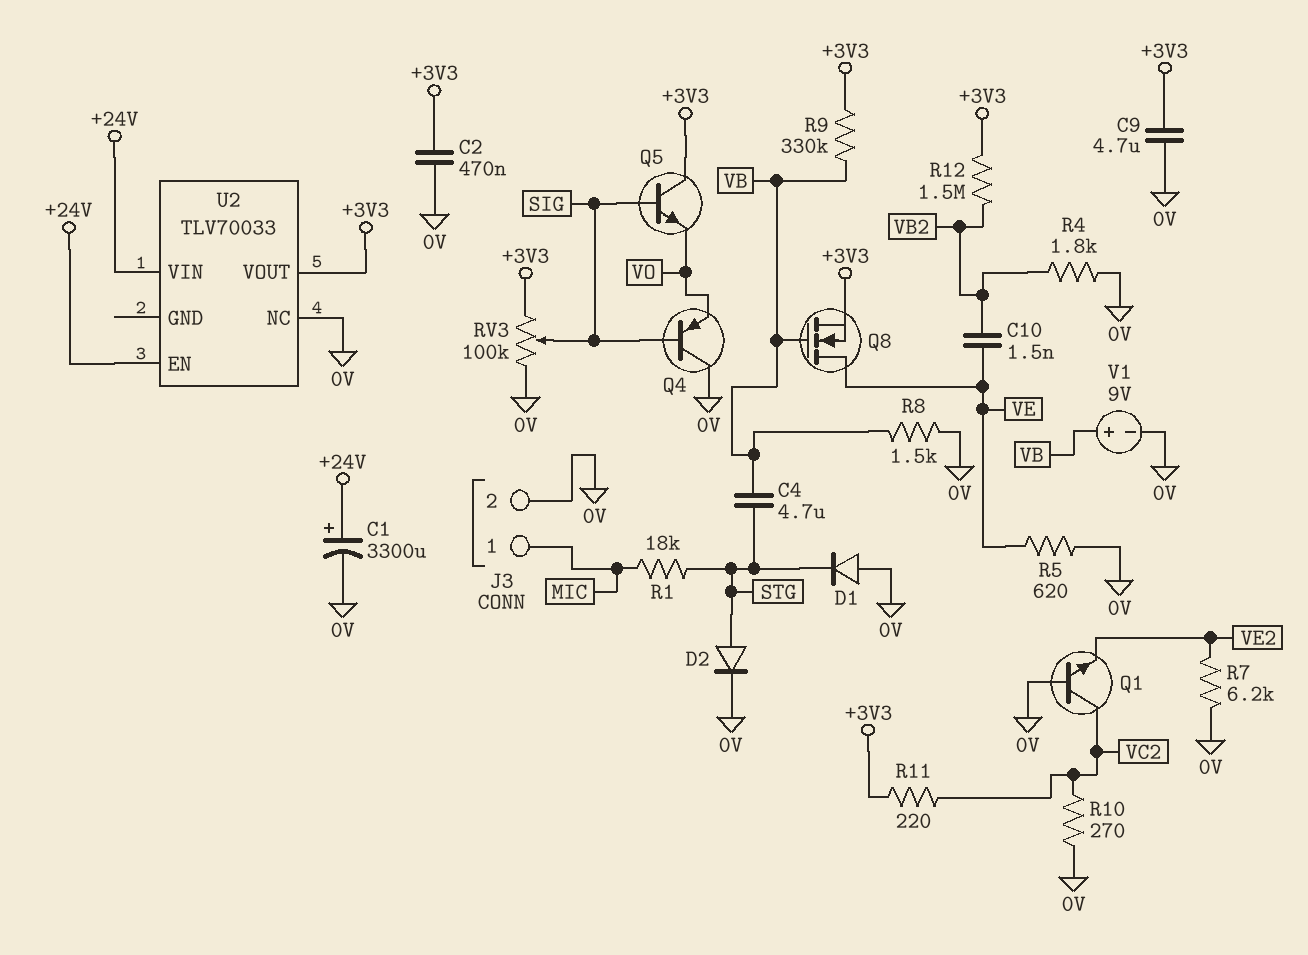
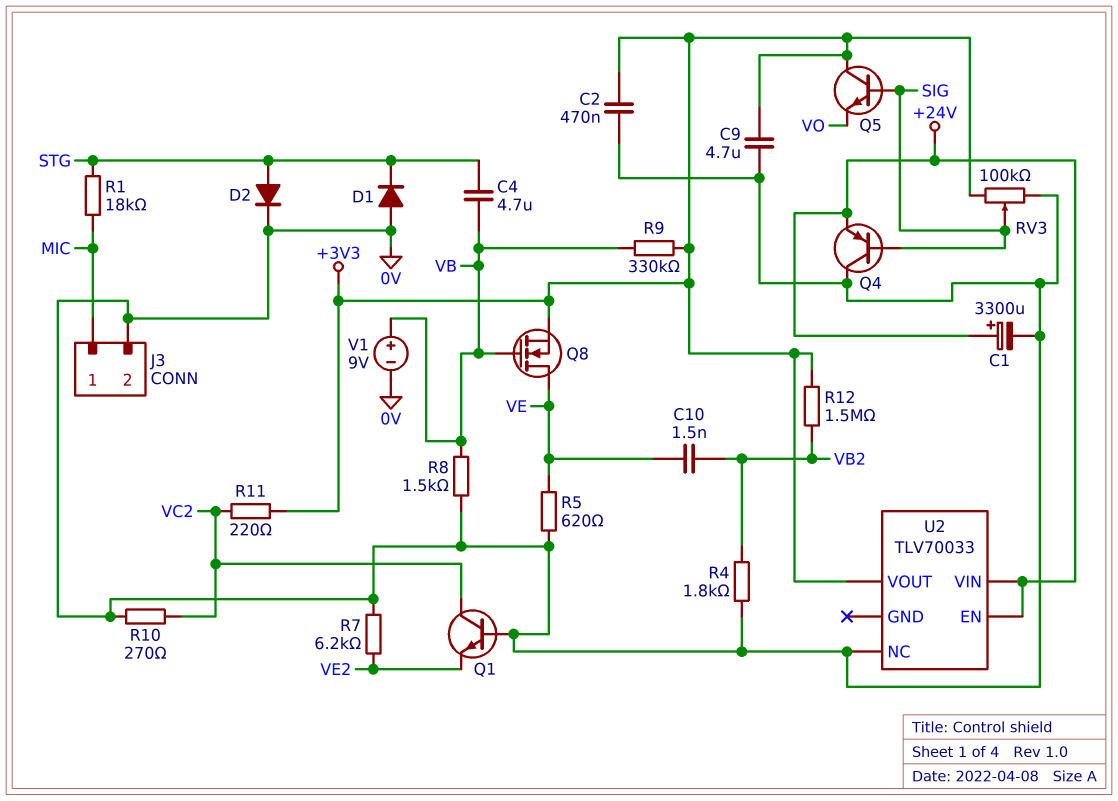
Q4: PNP (B SIG, C 0V, E VO) -> PNP (B SIG, C 0V, E +24V)

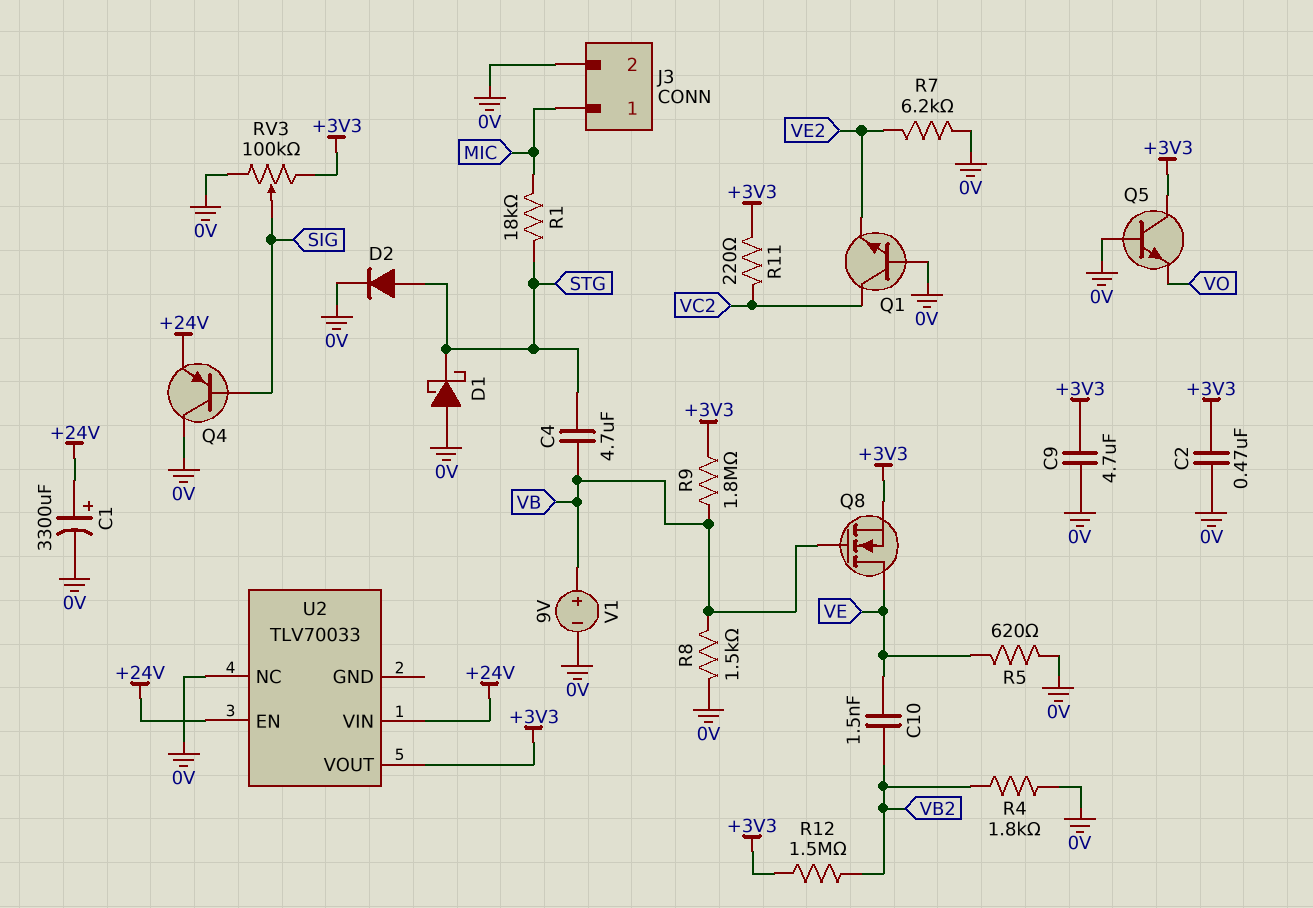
D1: diode (A 0V, K STG) -> schottky (A 0V, K STG)
Q5: NPN (B SIG, C +3V3, E VO) -> NPN (B 0V, C +3V3, E VO)
R9: 330k (+3V3, VB) -> 1.8M (+3V3, VB)
R10: 270 (0V, VC2) -> none

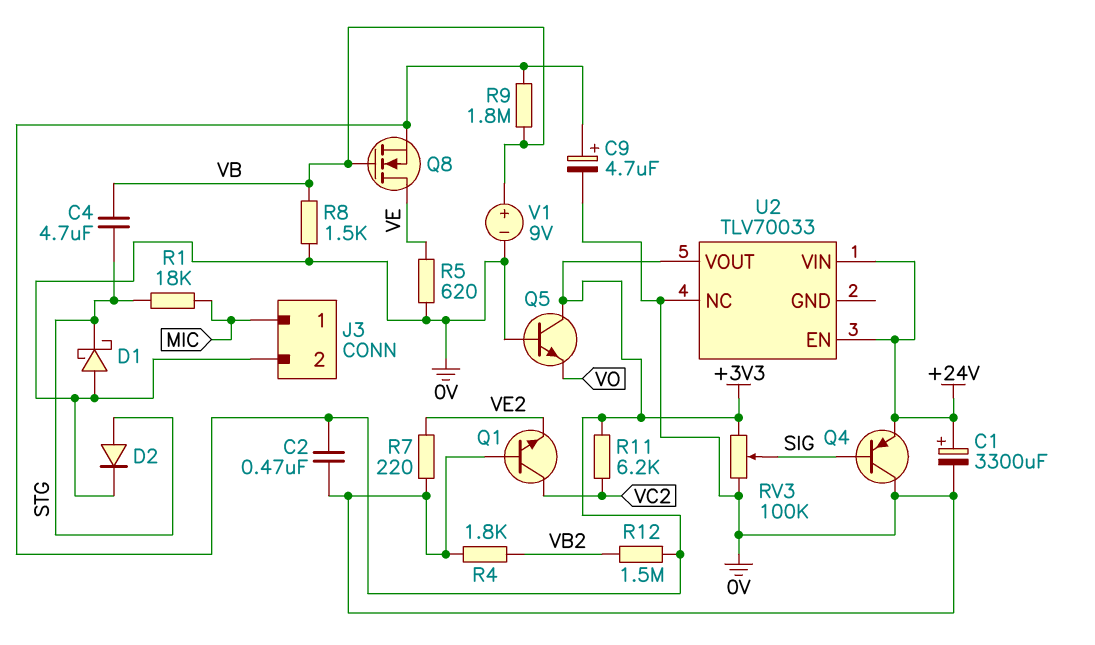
C9: 4.7uF (+3V3, 0V) -> 4.7uF (plus +3V3, minus 0V)
C10: 1.5nF (VB2, VE) -> none
R7: 6.2k (0V, VE2) -> 220 (0V, VE2)
R11: 220 (+3V3, VC2) -> 6.2k (+3V3, VC2)

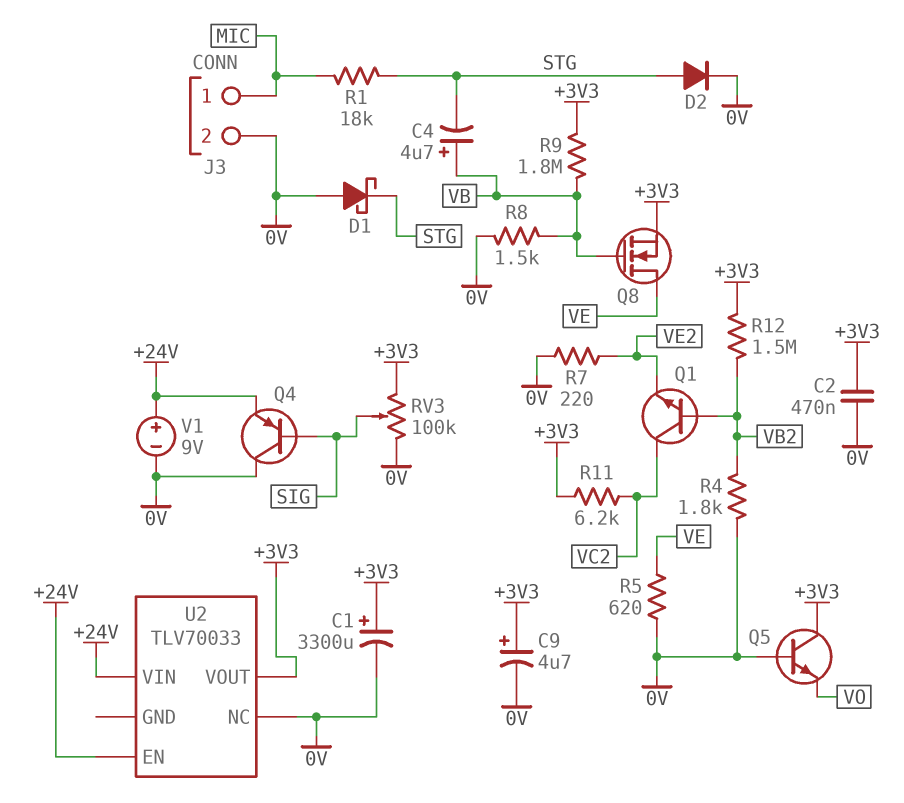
C1: 3300uF (plus +24V, minus 0V) -> 3300uF (plus +3V3, minus 0V)
C4: 4.7uF (STG, VB) -> 4.7uF (plus VB, minus STG)
Q1: NPN (B 0V, C VC2, E VE2) -> NPN (B VB2, C VC2, E VE2)
V1: 9V (plus VB, minus 0V) -> 9V (plus +24V, minus 0V)

